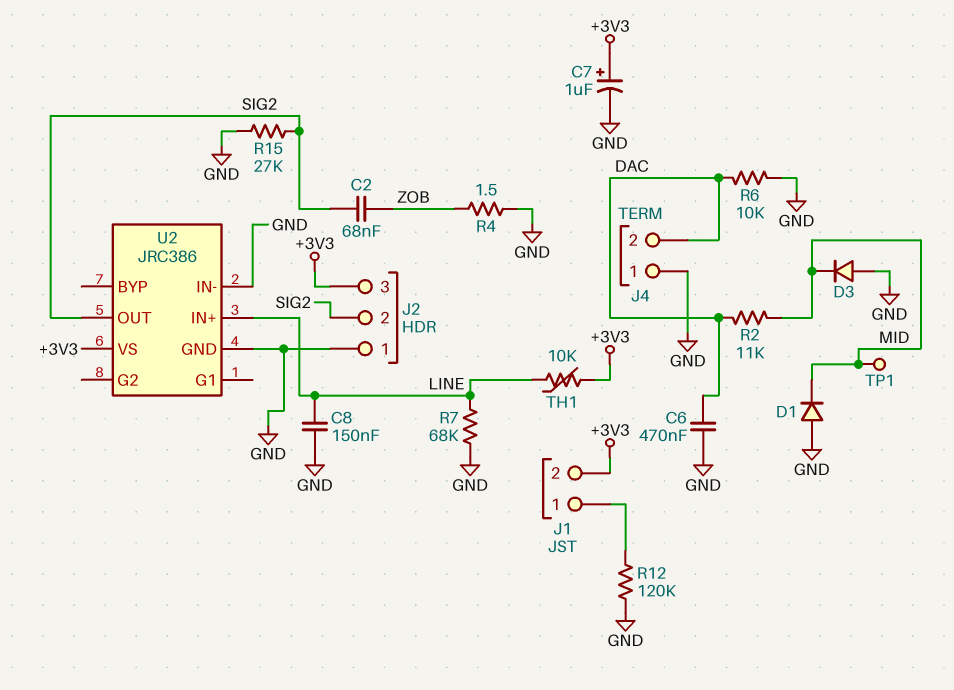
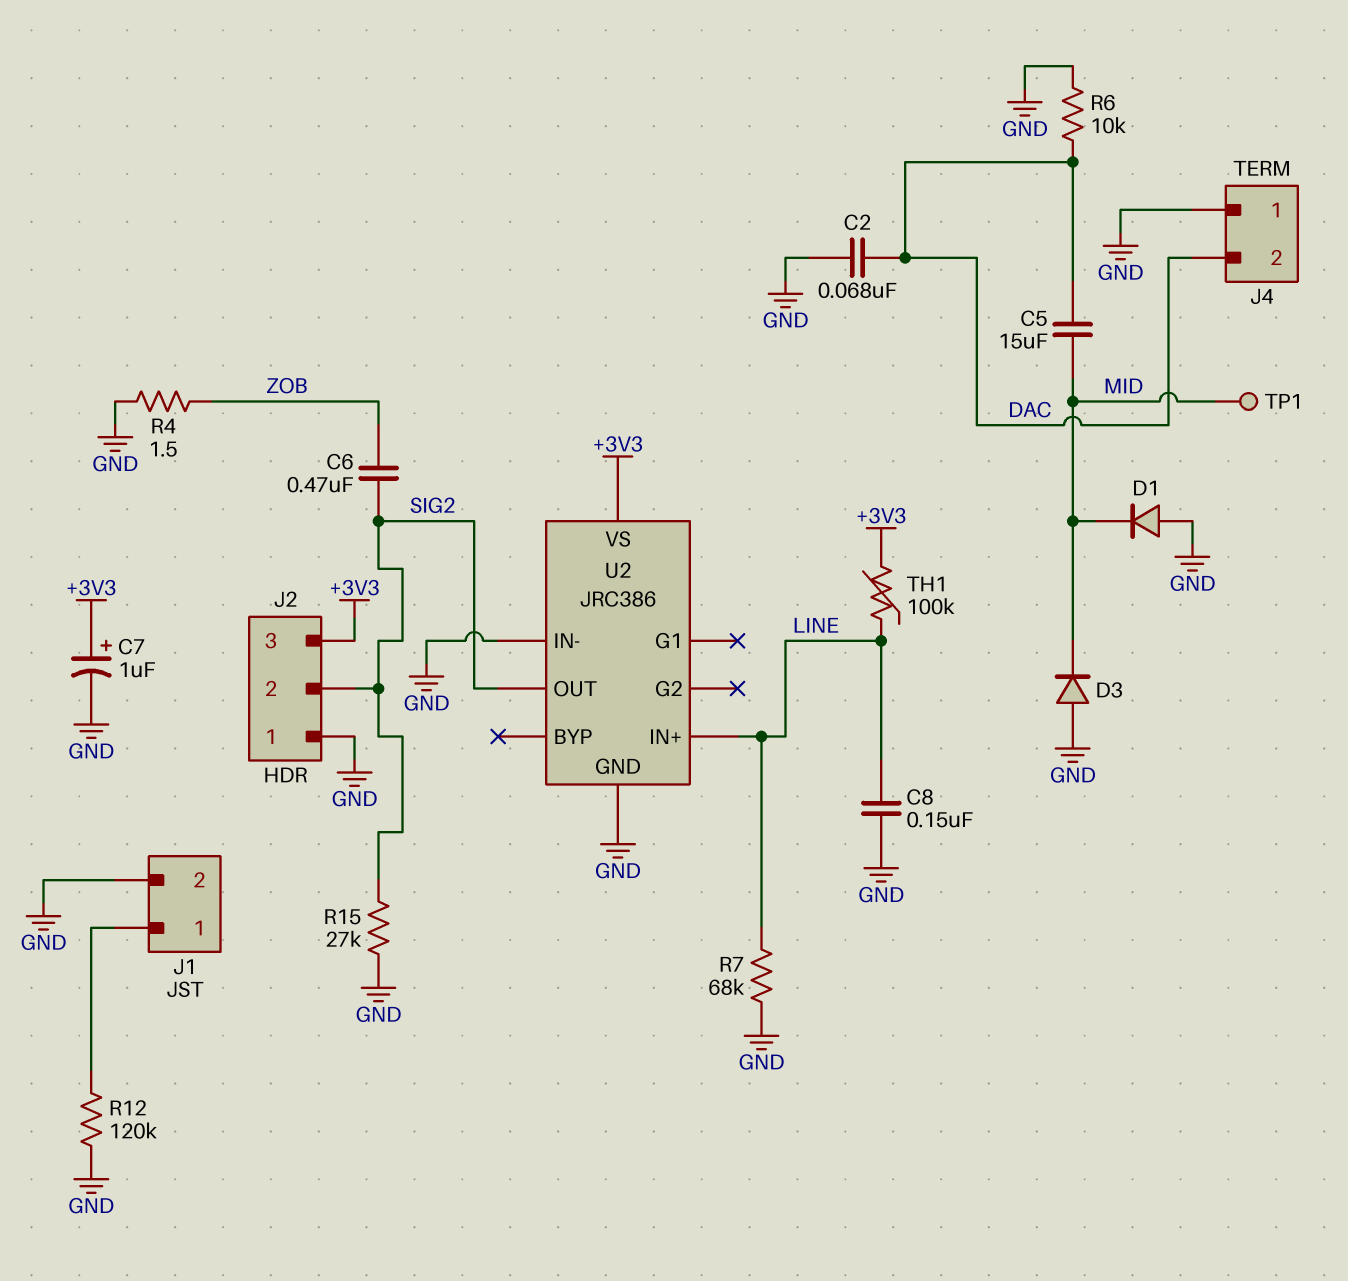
C2: 68nF (SIG2, ZOB) -> 68nF (DAC, GND)
C5: none -> 15uF (DAC, MID)
C6: 470nF (DAC, GND) -> 470nF (SIG2, ZOB)
J1 pin 2: +3V3 -> GND
R2: 11k (DAC, MID) -> none
TH1: 10k (+3V3, LINE) -> 100k (+3V3, LINE)

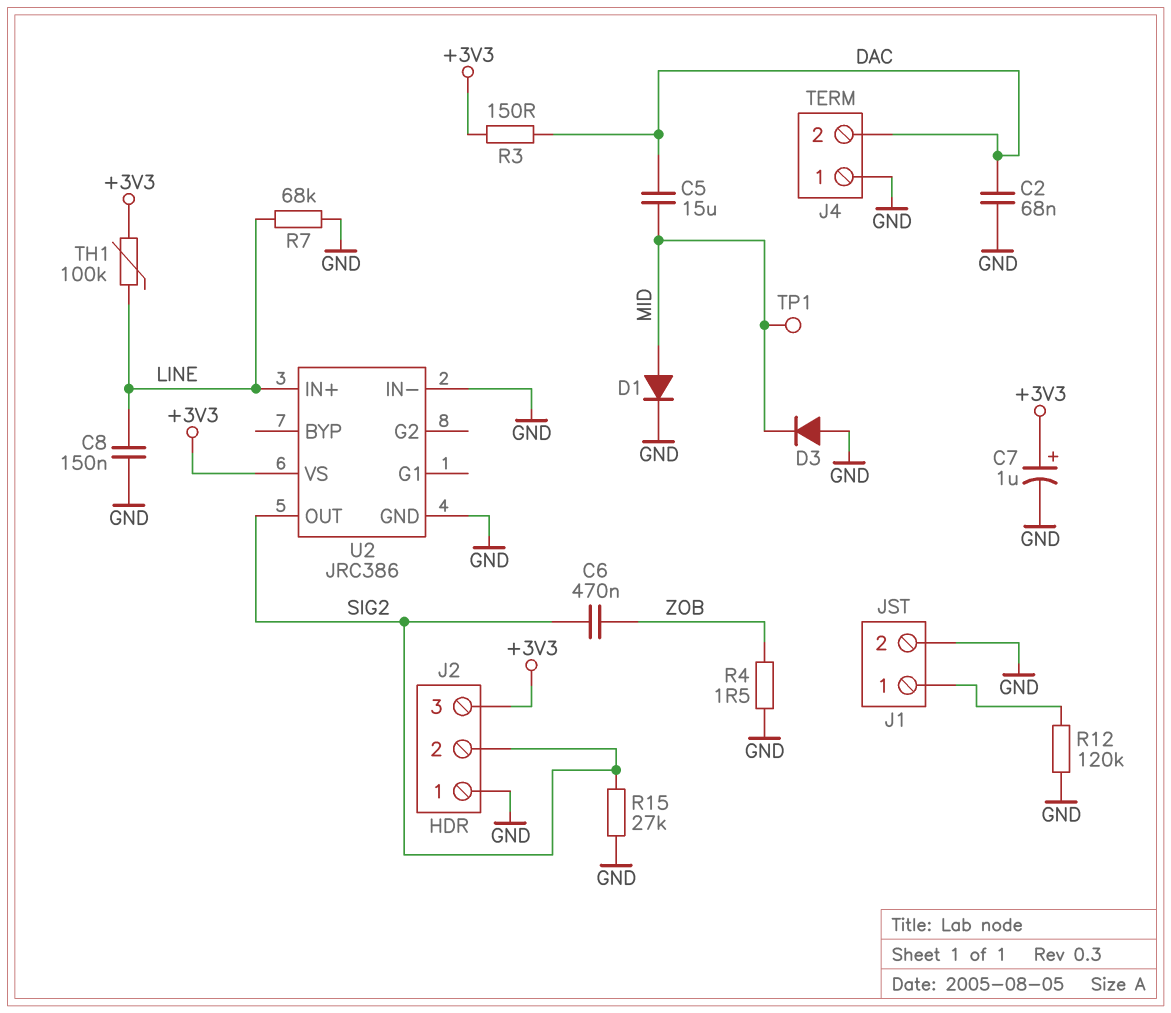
D1: diode (A GND, K MID) -> diode (A MID, K GND)
R3: none -> 150 (+3V3, DAC)
R6: 10k (DAC, GND) -> none

